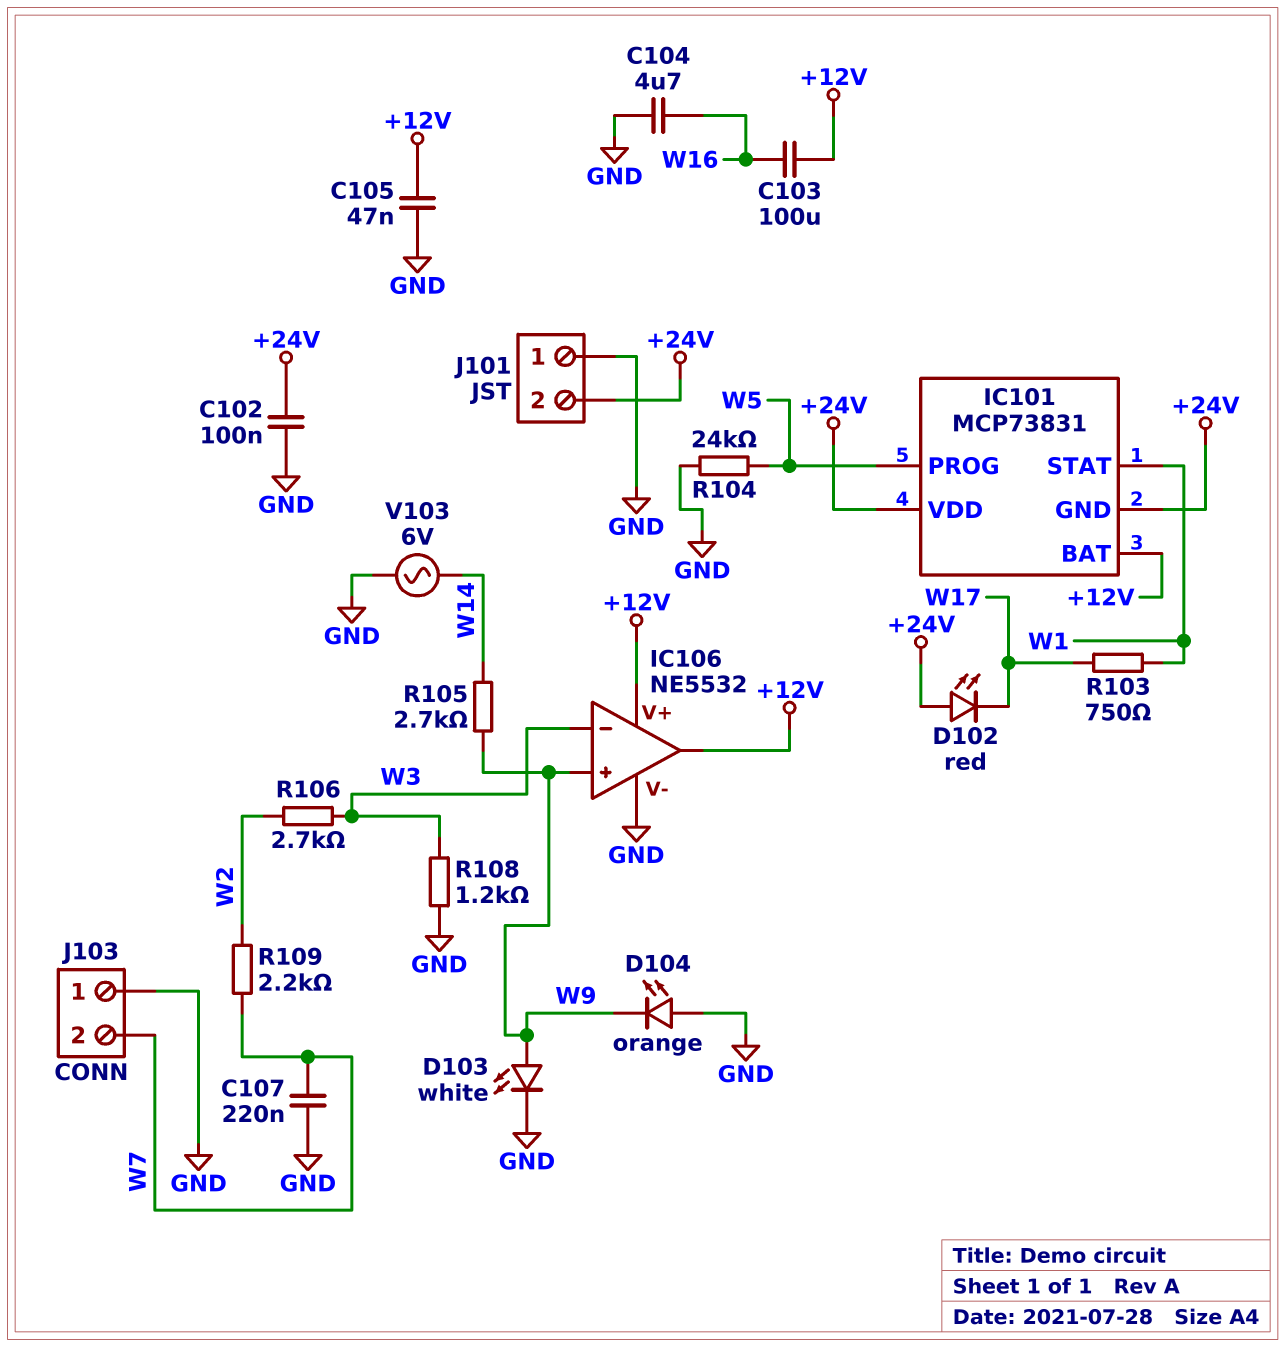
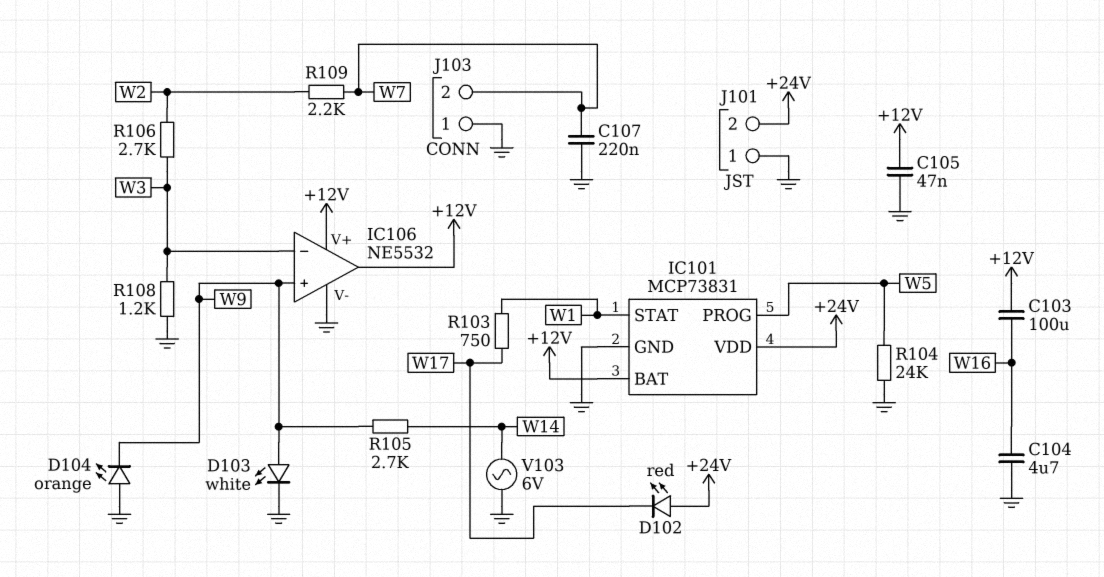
C102: 100nF (+24V, GND) -> none
IC101 pin GND: +24V -> GND

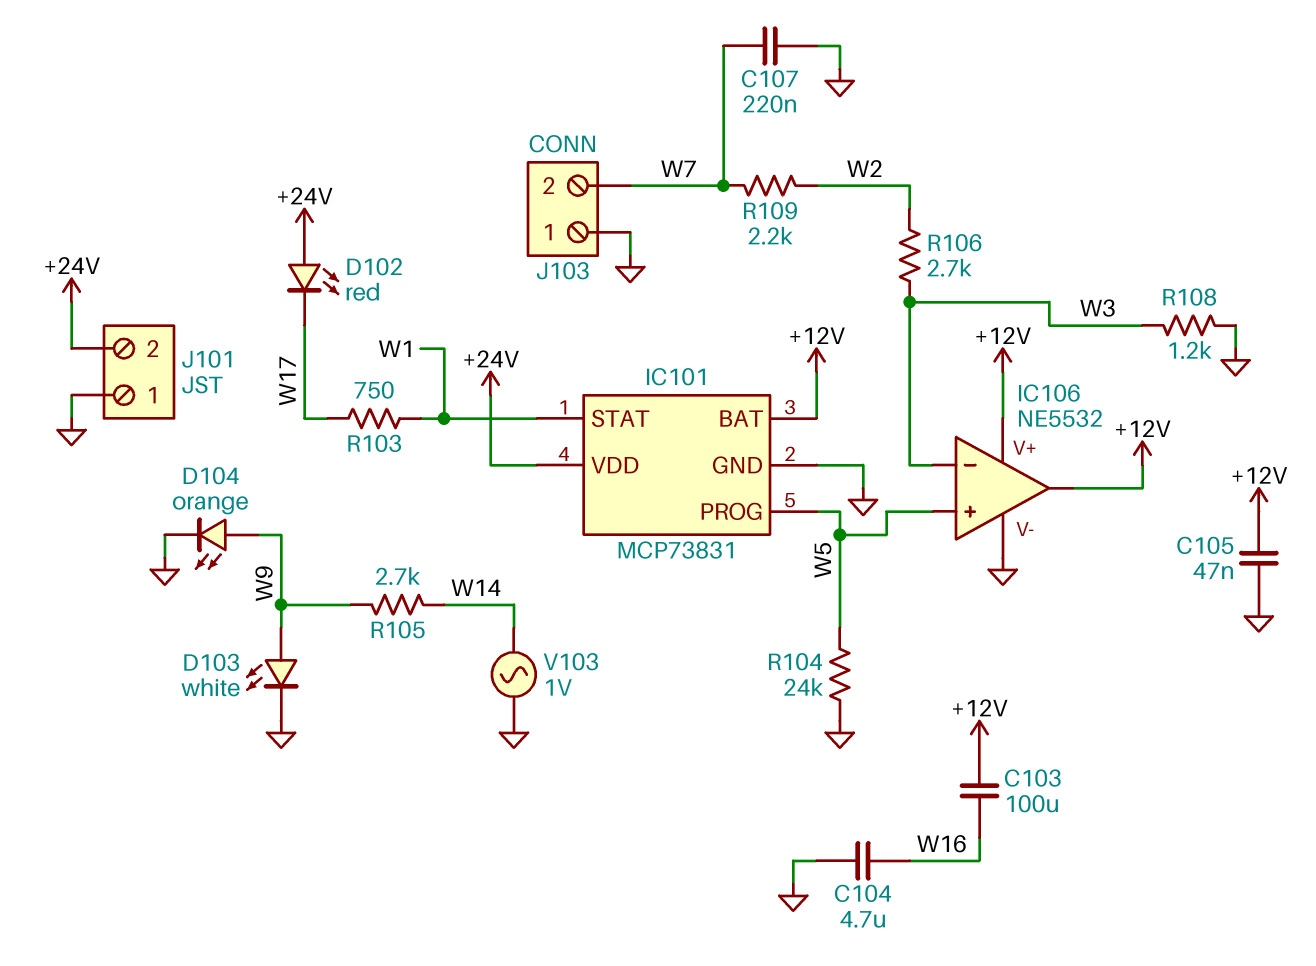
D104: LED orange (A GND, K W9) -> LED orange (A W9, K GND)
IC106 pin in+: W9 -> W5
V103: AC 6V (GND, W14) -> AC 1V (GND, W14)

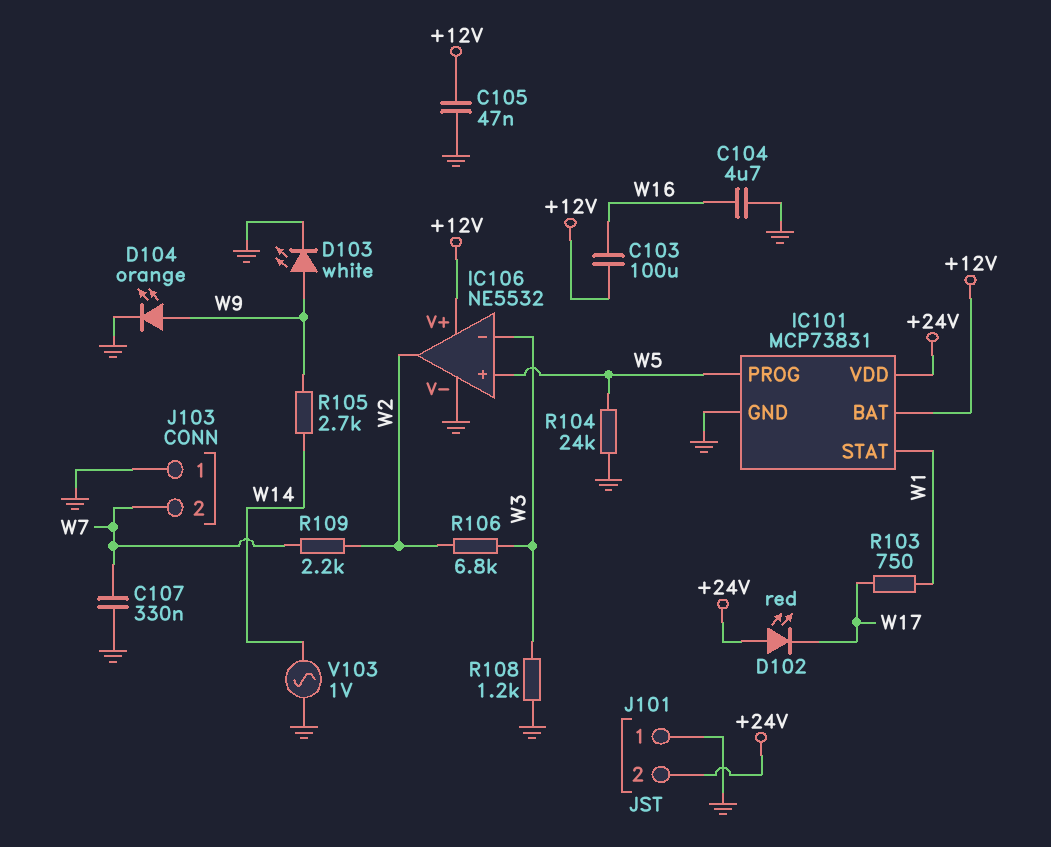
C107: 220nF (GND, W7) -> 330nF (GND, W7)
IC106 pin out: +12V -> W2
R106: 2.7k (W2, W3) -> 6.8k (W2, W3)

